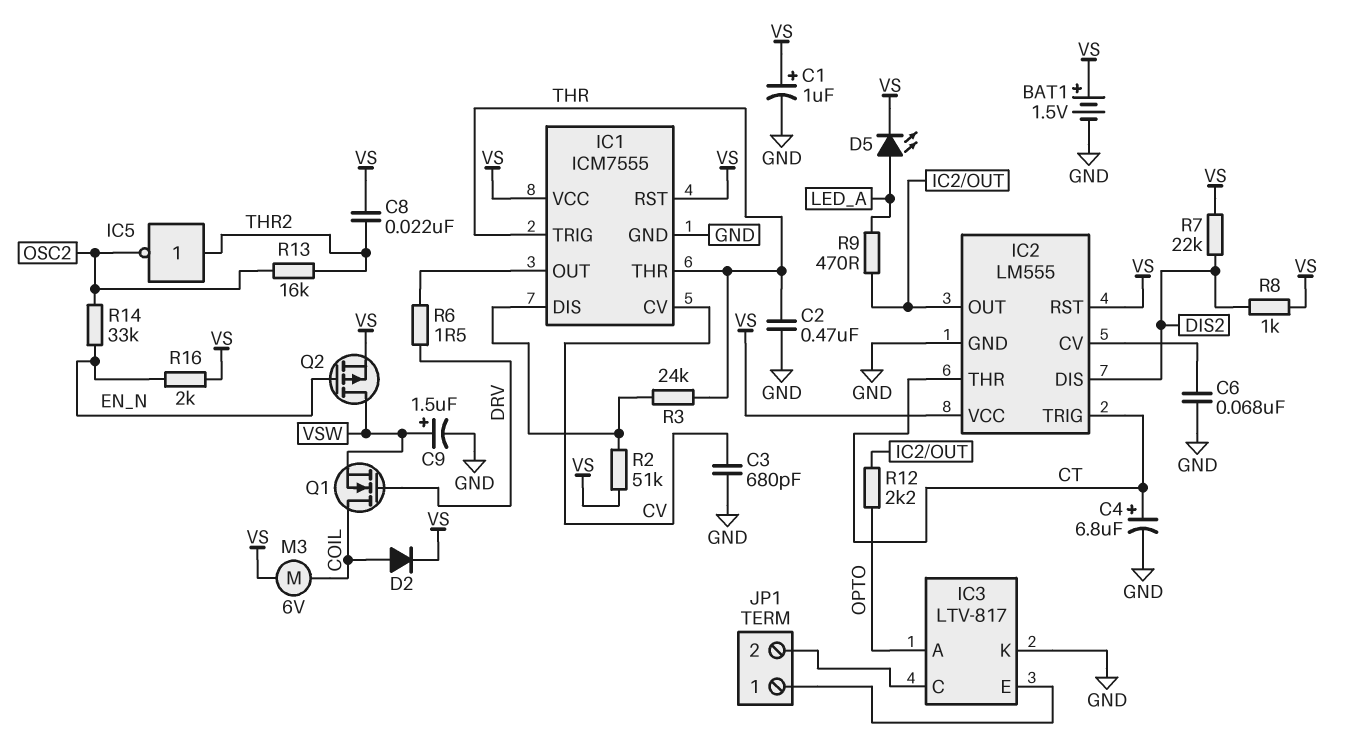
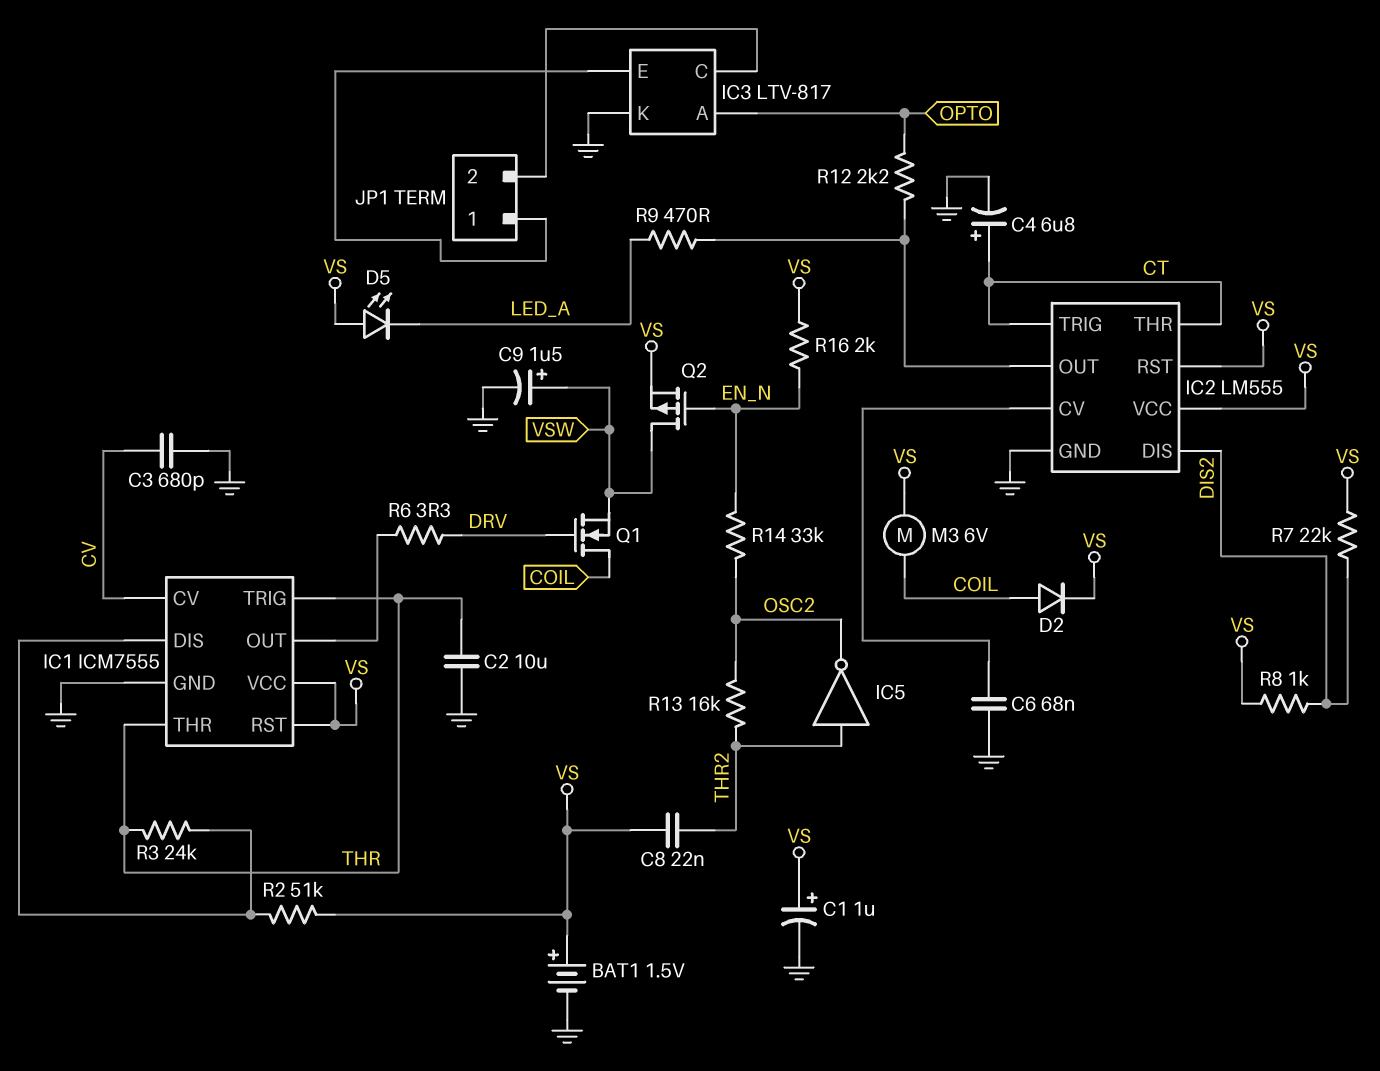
C2: 470nF (GND, THR) -> 10uF (GND, THR)
D5: LED (A LED_A, K VS) -> LED (A VS, K LED_A)
R6: 1.5 (DRV, IC1/OUT) -> 3.3 (DRV, IC1/OUT)

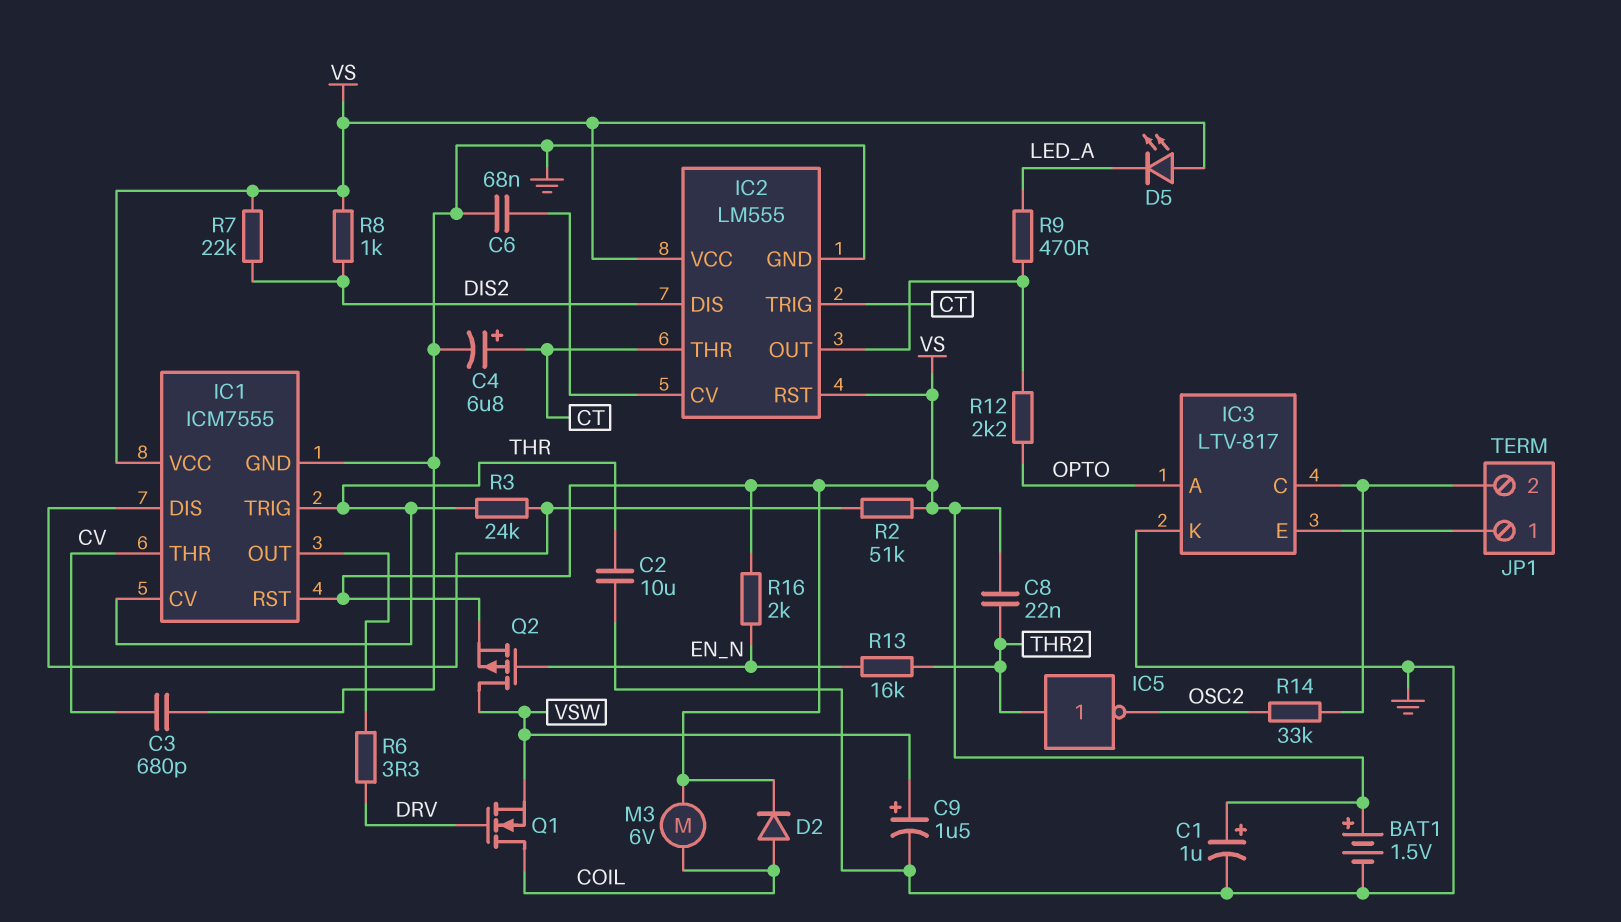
IC1 pin CV: CV -> THR
IC1 pin THR: THR -> CV
R13: 16k (OSC2, THR2) -> 16k (EN_N, THR2)
R14: 33k (EN_N, OSC2) -> 33k (IC3/C, OSC2)

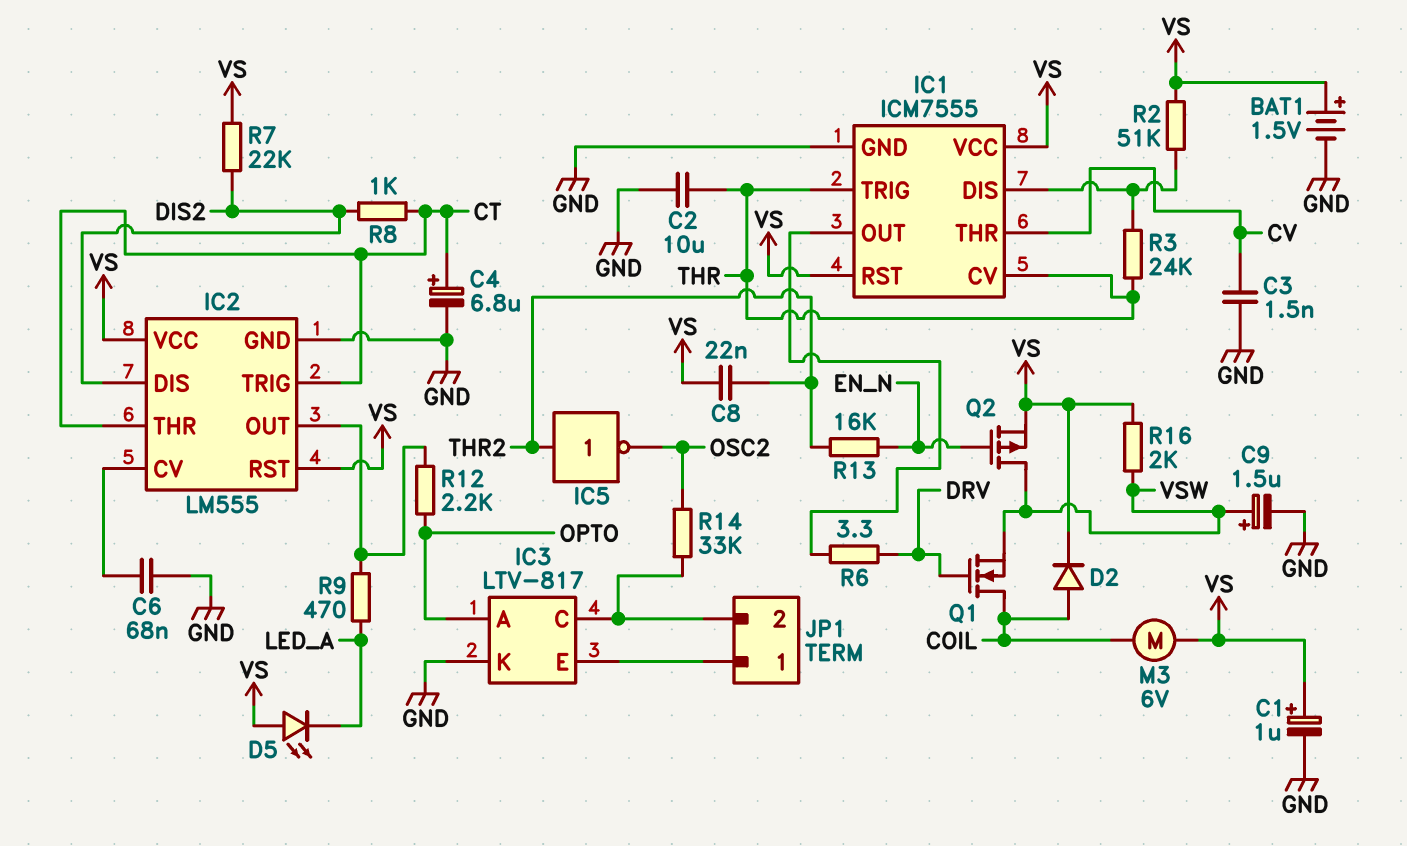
C3: 680pF (CV, GND) -> 1.5nF (CV, GND)
R8: 1k (DIS2, VS) -> 1k (CT, DIS2)
R16: 2k (EN_N, VS) -> 2k (VS, VSW)

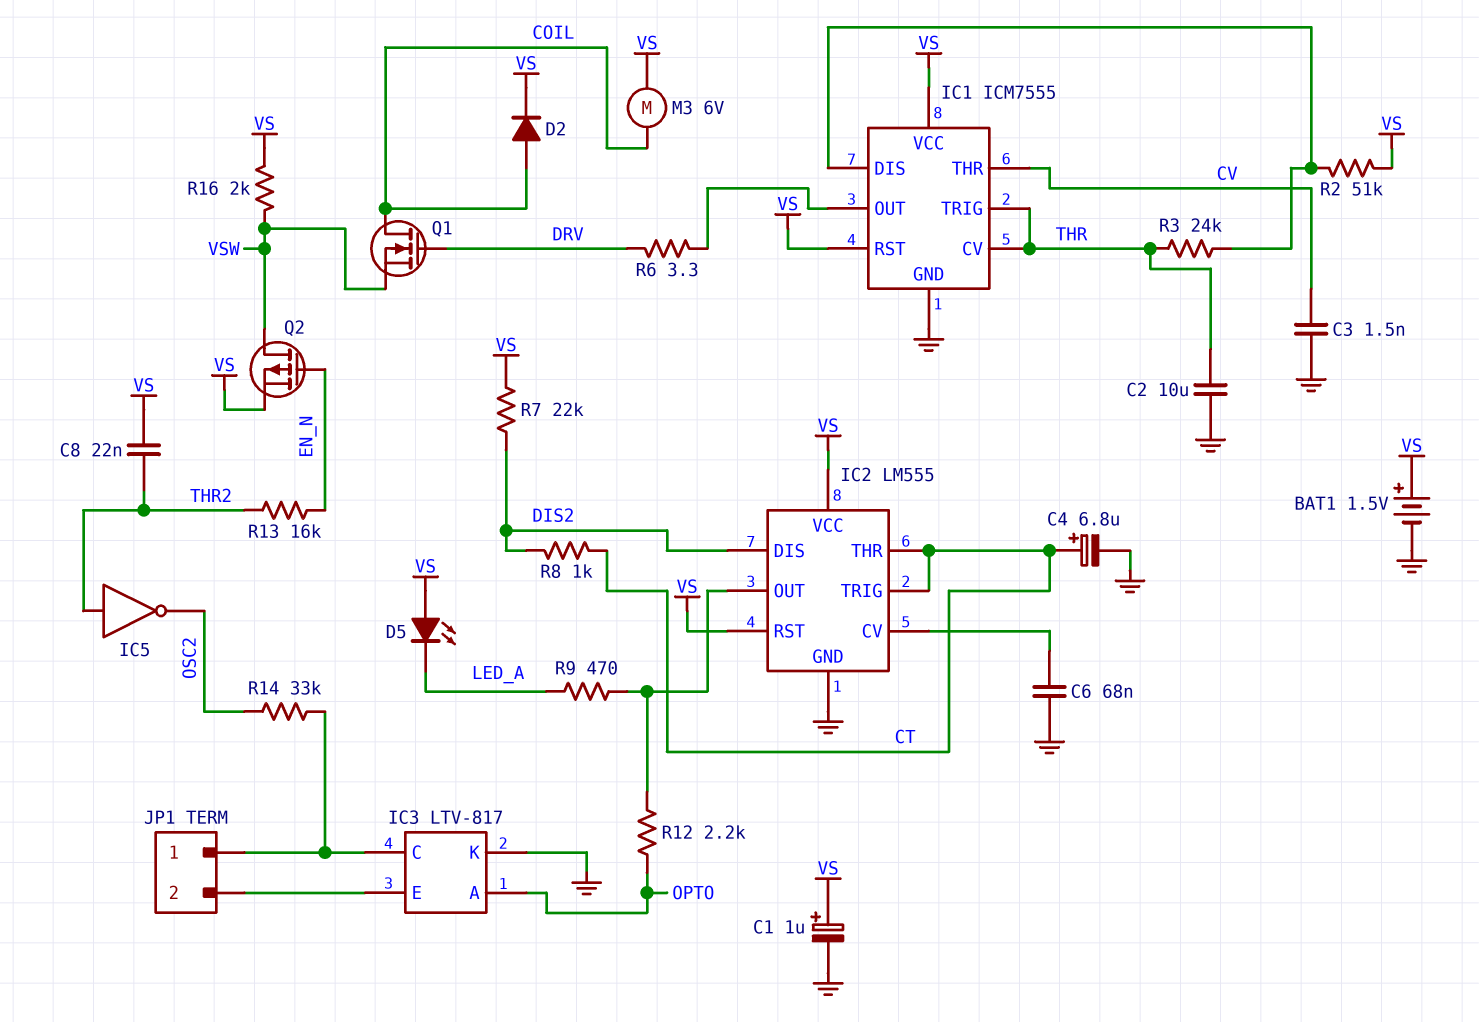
C9: 1.5uF (plus VSW, minus GND) -> none
JP1 pin 1: IC3/E -> IC3/C
JP1 pin 2: IC3/C -> IC3/E

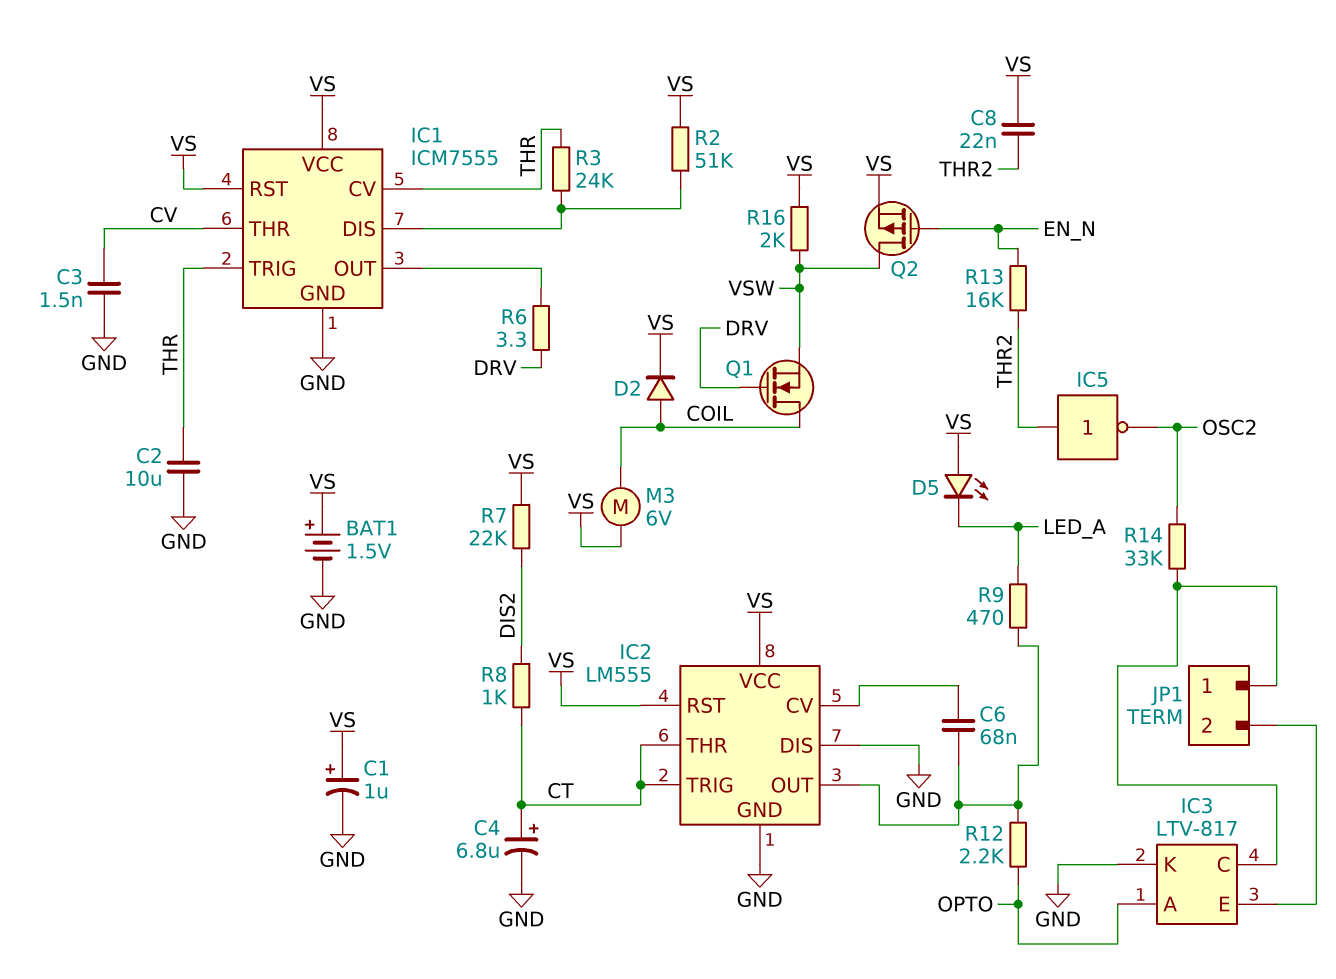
C6: 68nF (GND, IC2/CV) -> 68nF (IC2/CV, IC2/OUT)
IC2 pin DIS: DIS2 -> GND

